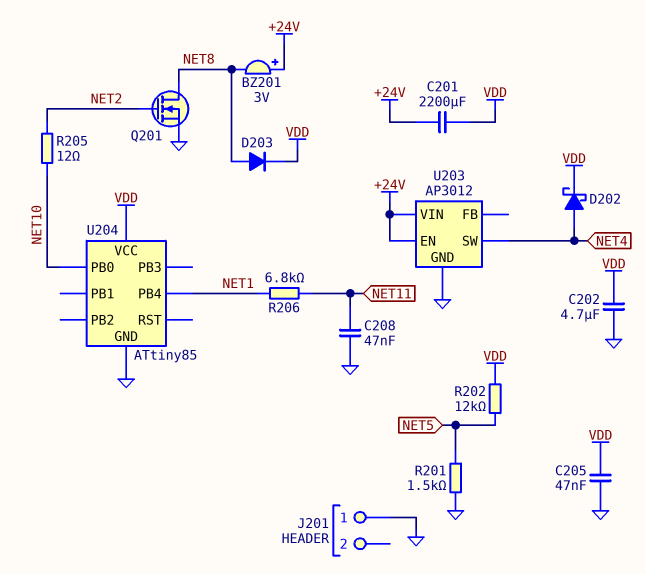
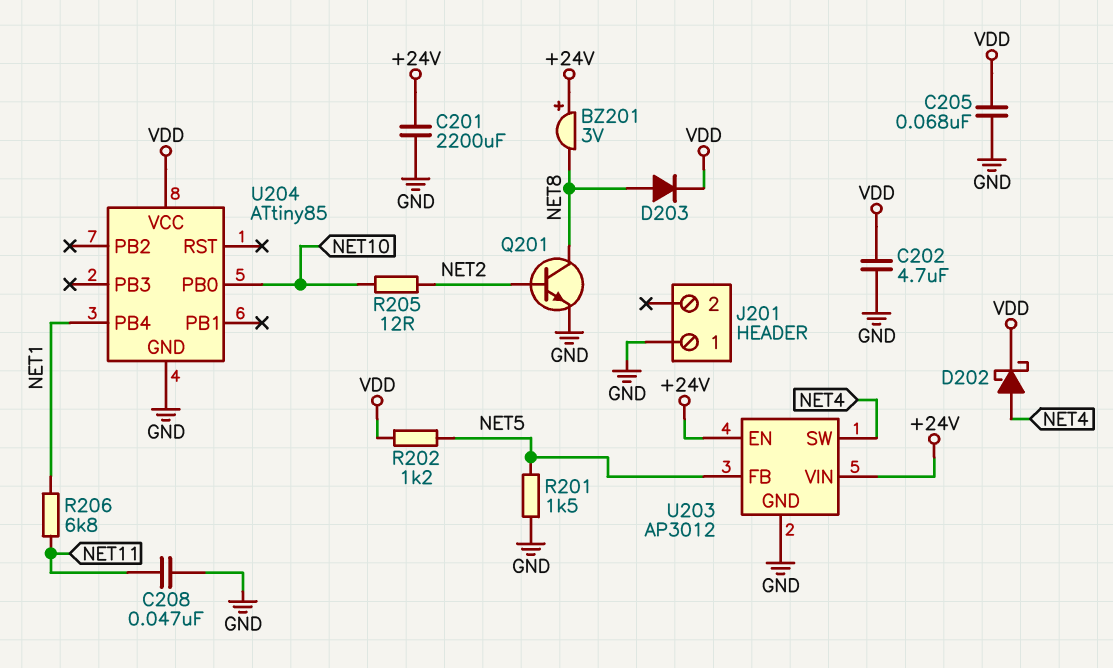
C201: 2200uF (+24V, VDD) -> 2200uF (+24V, GND)
C205: 47nF (GND, VDD) -> 68nF (GND, VDD)
Q201: NMOS (G NET2, D NET8, S GND) -> NPN (B NET2, C NET8, E GND)
R202: 12k (NET5, VDD) -> 1.2k (NET5, VDD)
U203 pin FB: none -> NET5

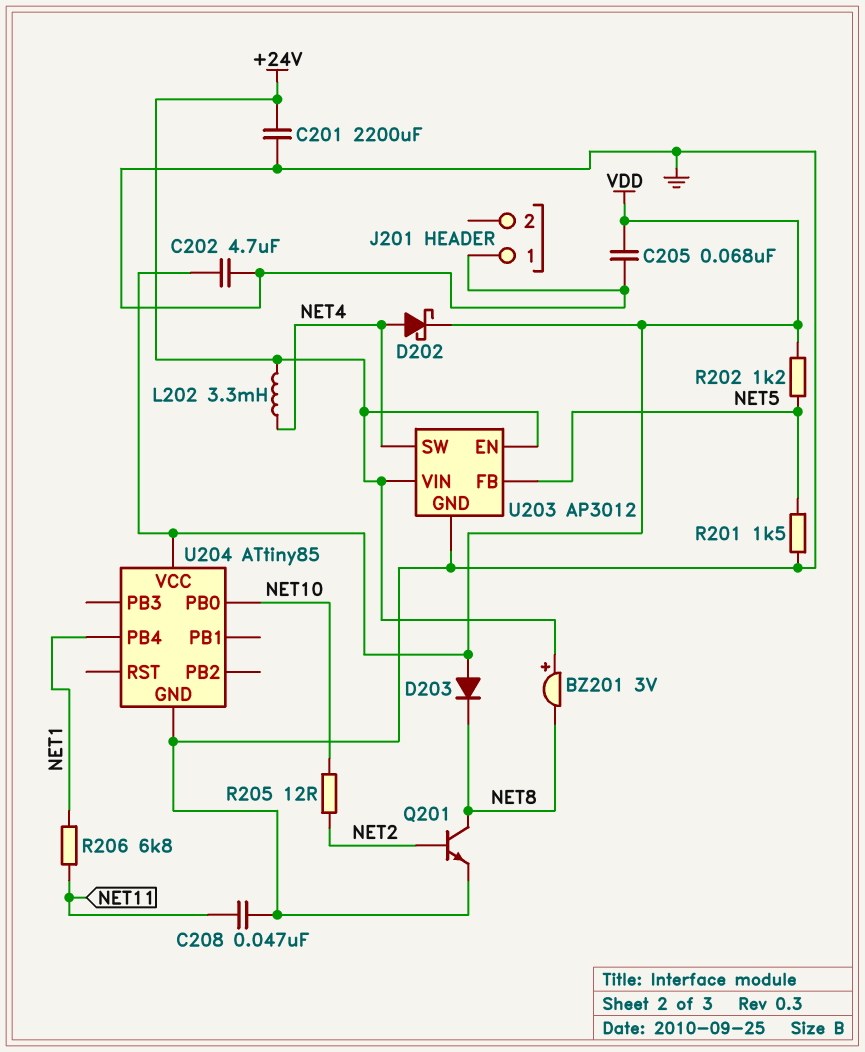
D203: diode (A NET8, K VDD) -> diode (A VDD, K NET8)
L202: none -> 3.3mH (+24V, NET4)

